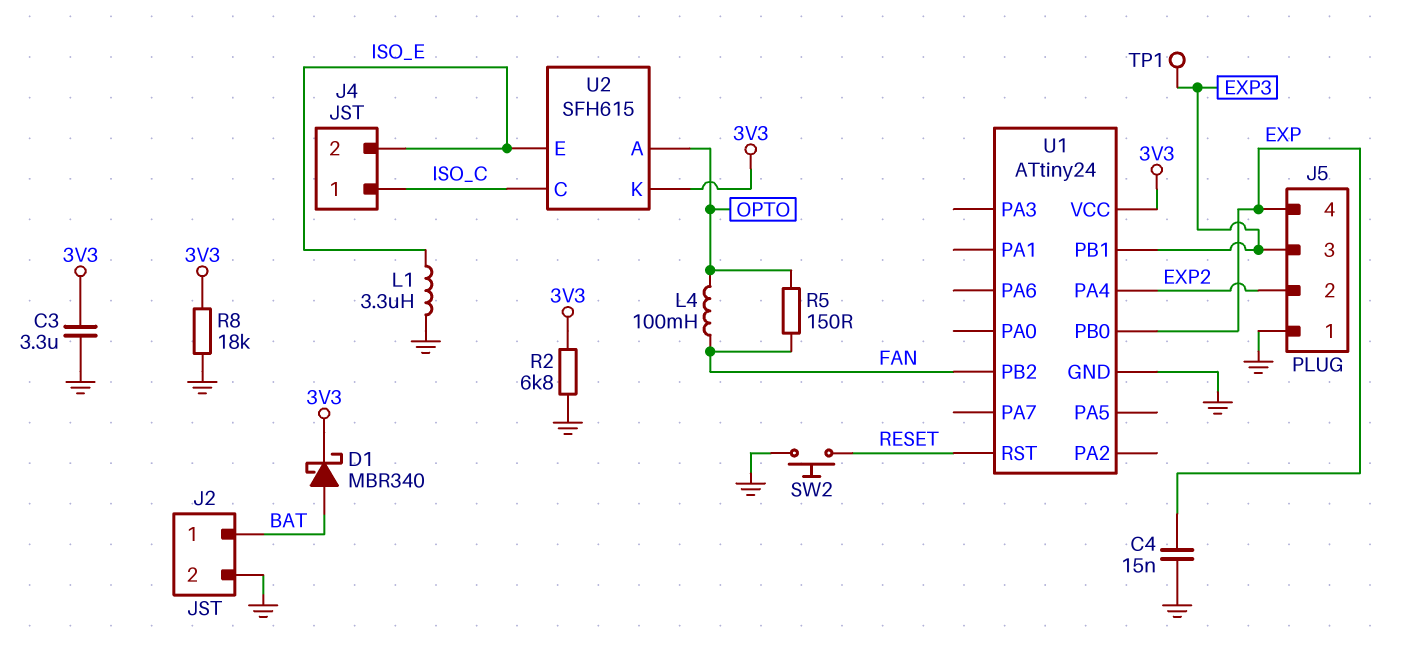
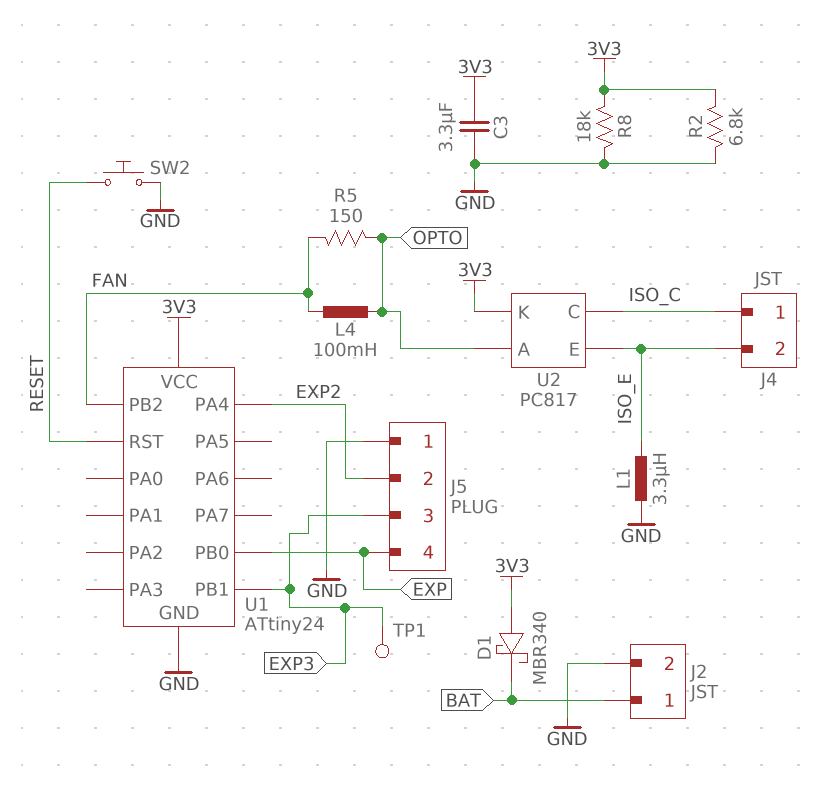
C4: 15nF (EXP, GND) -> none
D1: schottky MBR340 (A BAT, K 3V3) -> schottky MBR340 (A 3V3, K BAT)
U2: SFH615 -> PC817

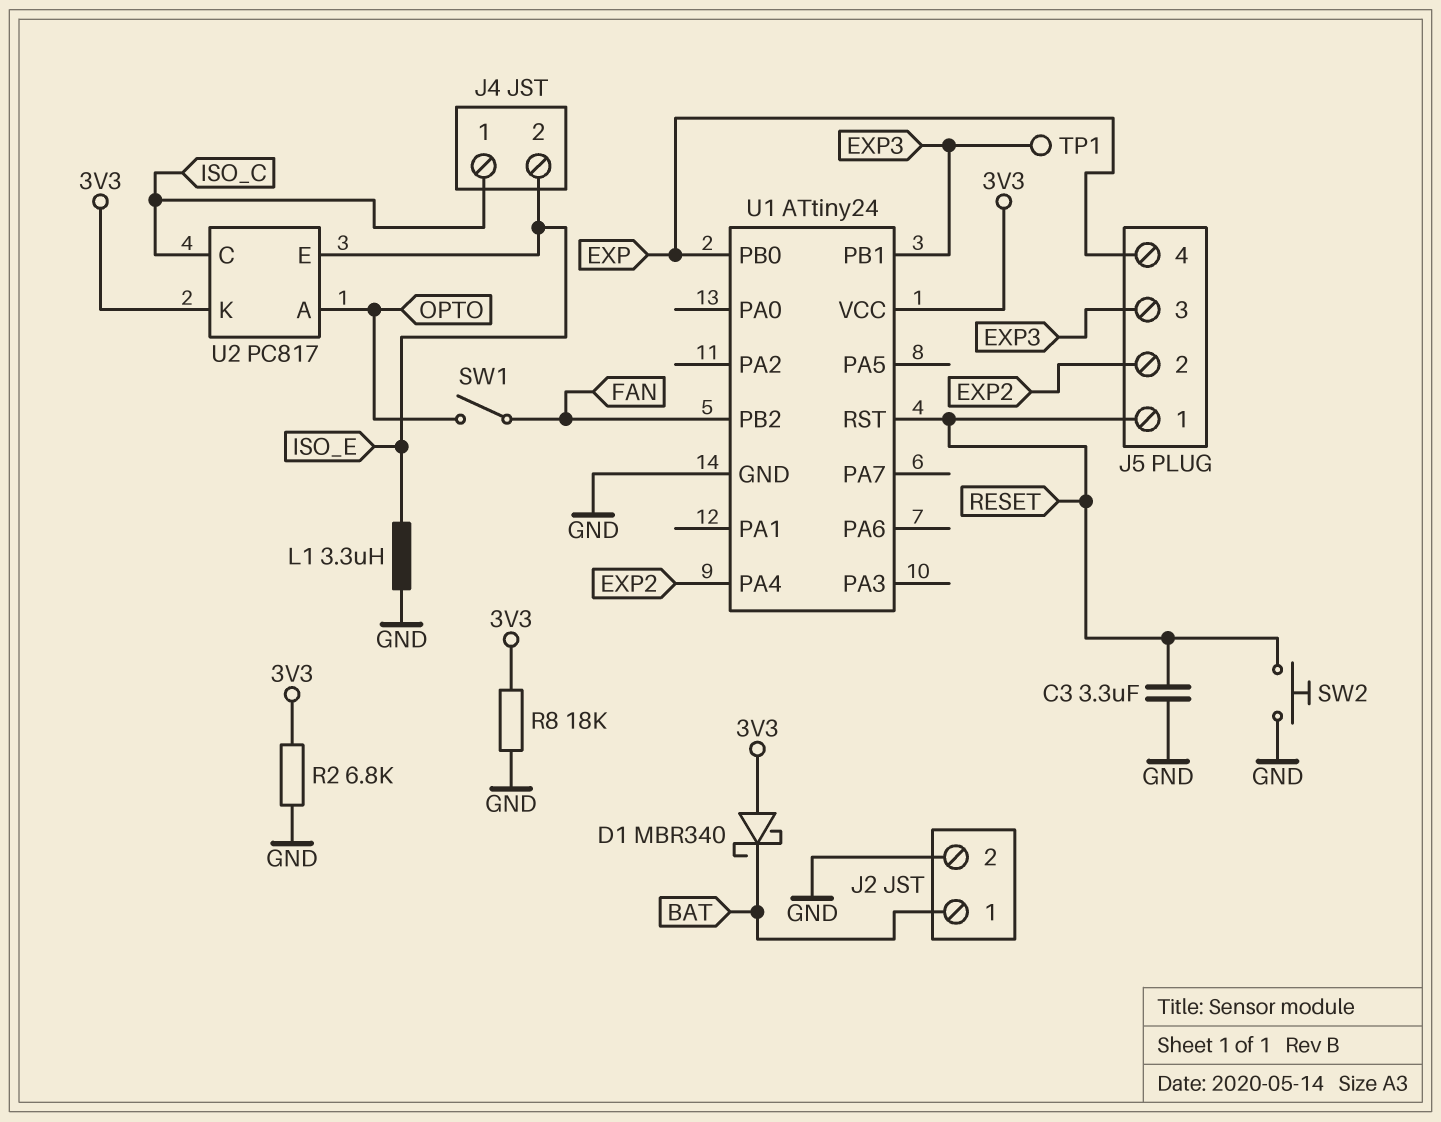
C3: 3.3uF (3V3, GND) -> 3.3uF (GND, RESET)
J5 pin 1: GND -> RESET
L4: 100mH (FAN, OPTO) -> none
R5: 150 (FAN, OPTO) -> none
SW1: none -> switch (FAN, OPTO)

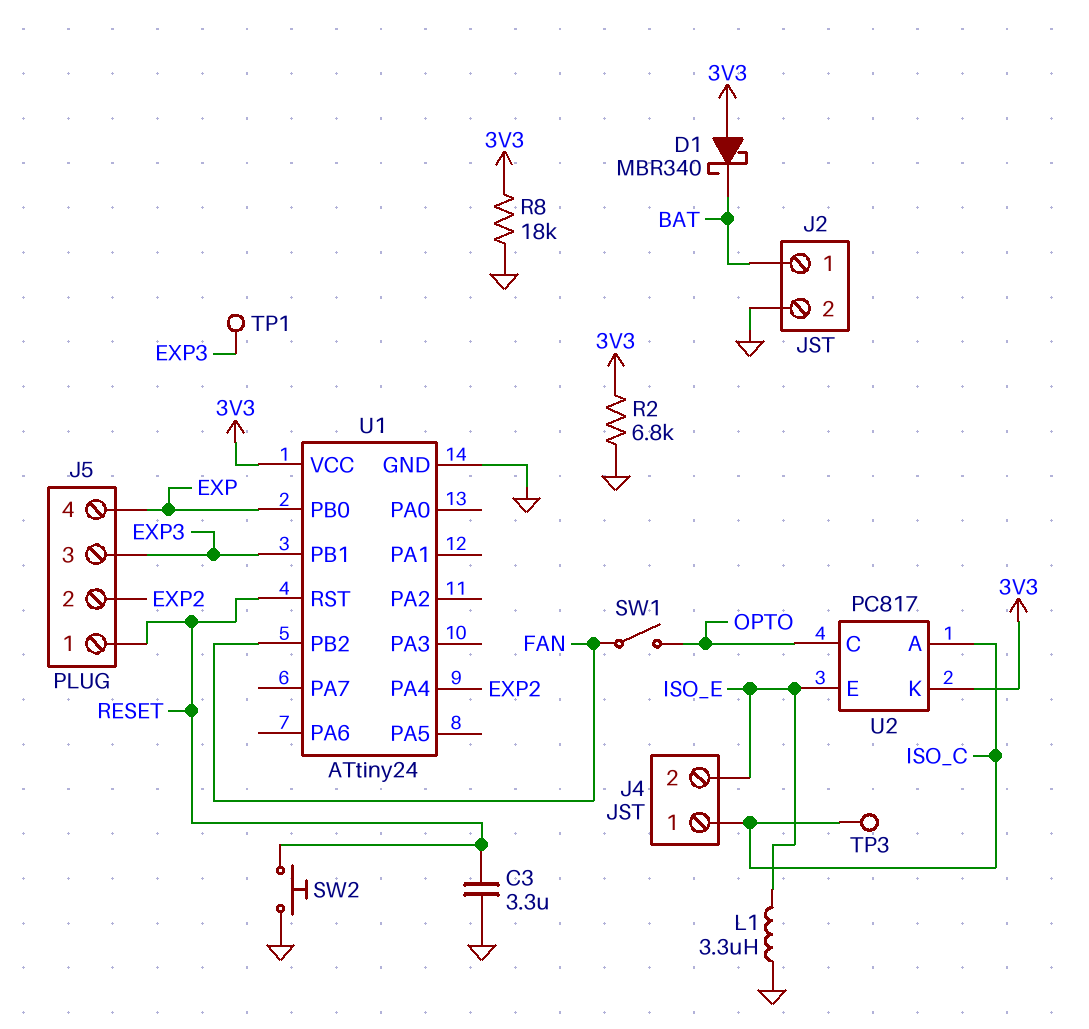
TP3: none -> test point (ISO_C)
U2 pin A: OPTO -> ISO_C
U2 pin C: ISO_C -> OPTO

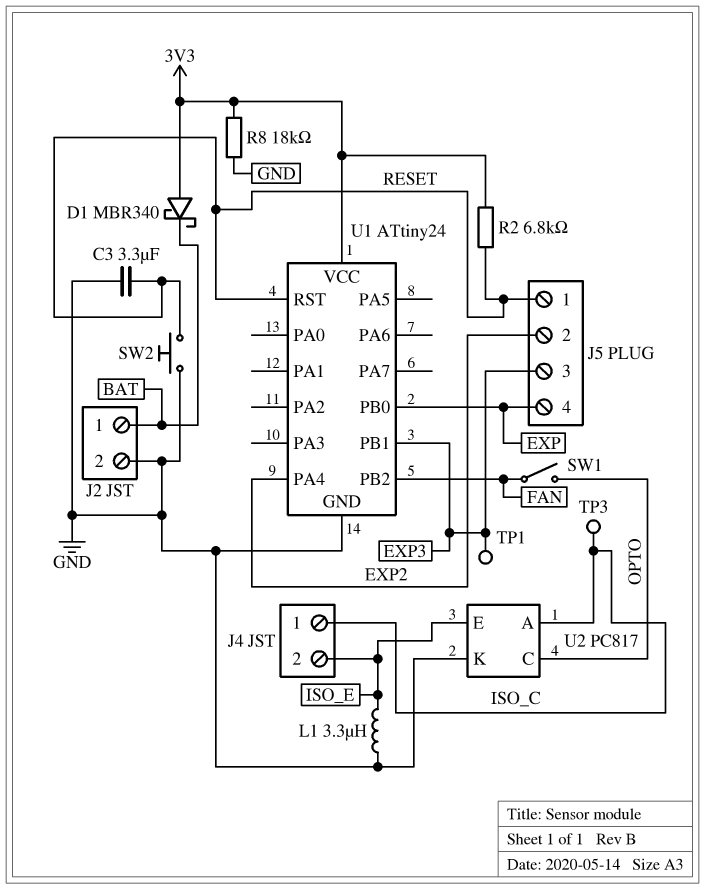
R2: 6.8k (3V3, GND) -> 6.8k (3V3, RESET)
U2 pin K: 3V3 -> GND

